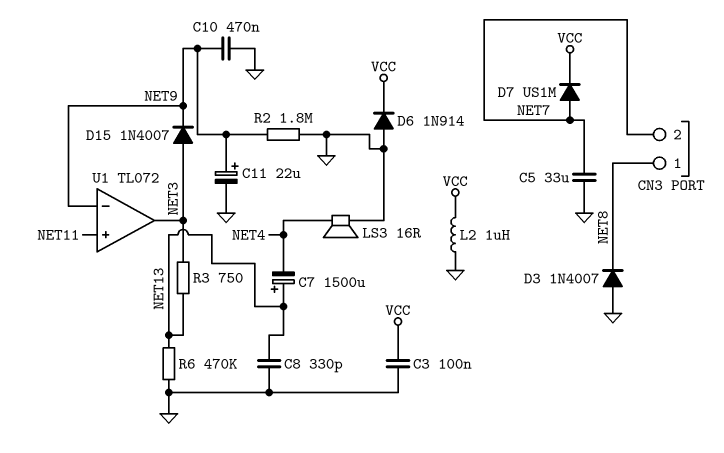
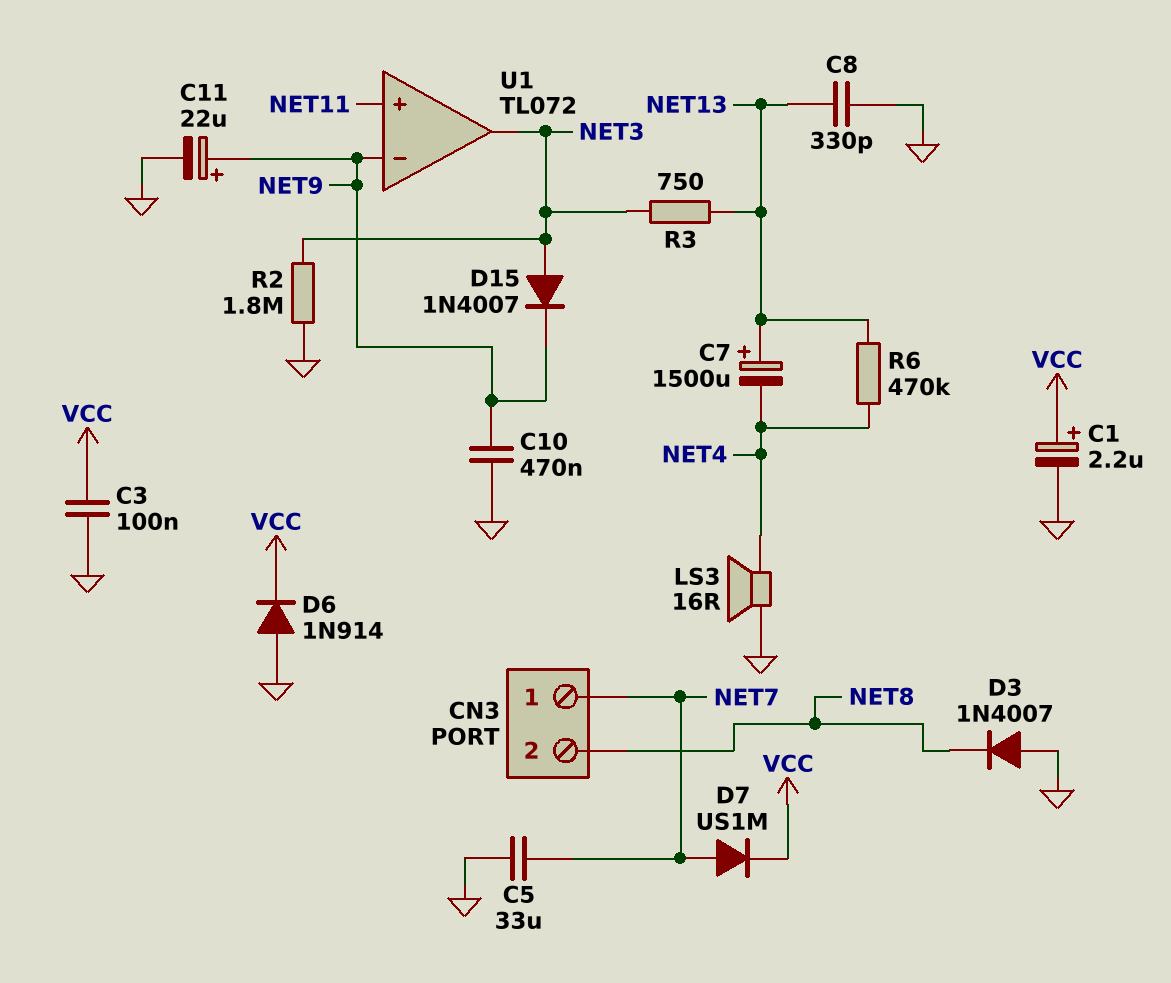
C1: none -> 2.2uF (plus VCC, minus GND)
CN3 pin 1: NET8 -> NET7
CN3 pin 2: NET7 -> NET8
L2: 1uH (GND, VCC) -> none
R2: 1.8M (GND, NET9) -> 1.8M (GND, NET3)
R6: 470k (GND, NET13) -> 470k (NET4, NET13)

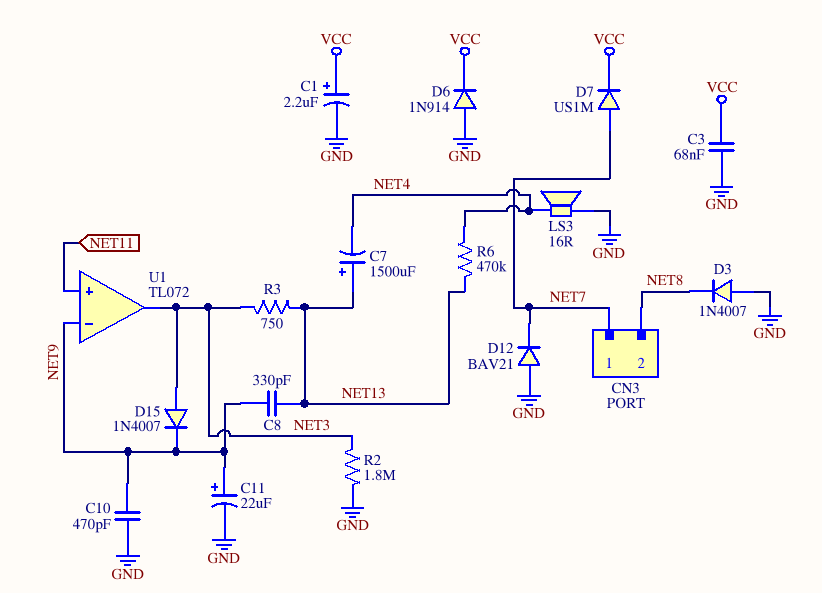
C3: 100nF (GND, VCC) -> 68nF (GND, VCC)
C5: 33uF (GND, NET7) -> none
C8: 330pF (GND, NET13) -> 330pF (NET9, NET13)
C10: 470nF (GND, NET9) -> 470pF (GND, NET9)
D12: none -> diode BAV21 (A GND, K NET7)

